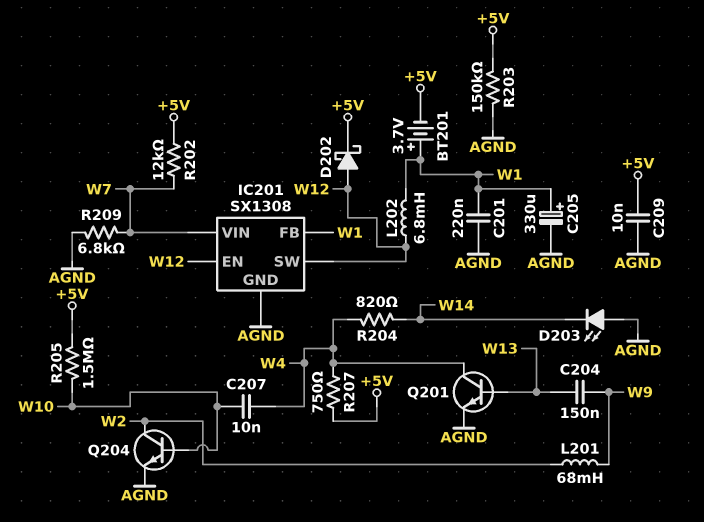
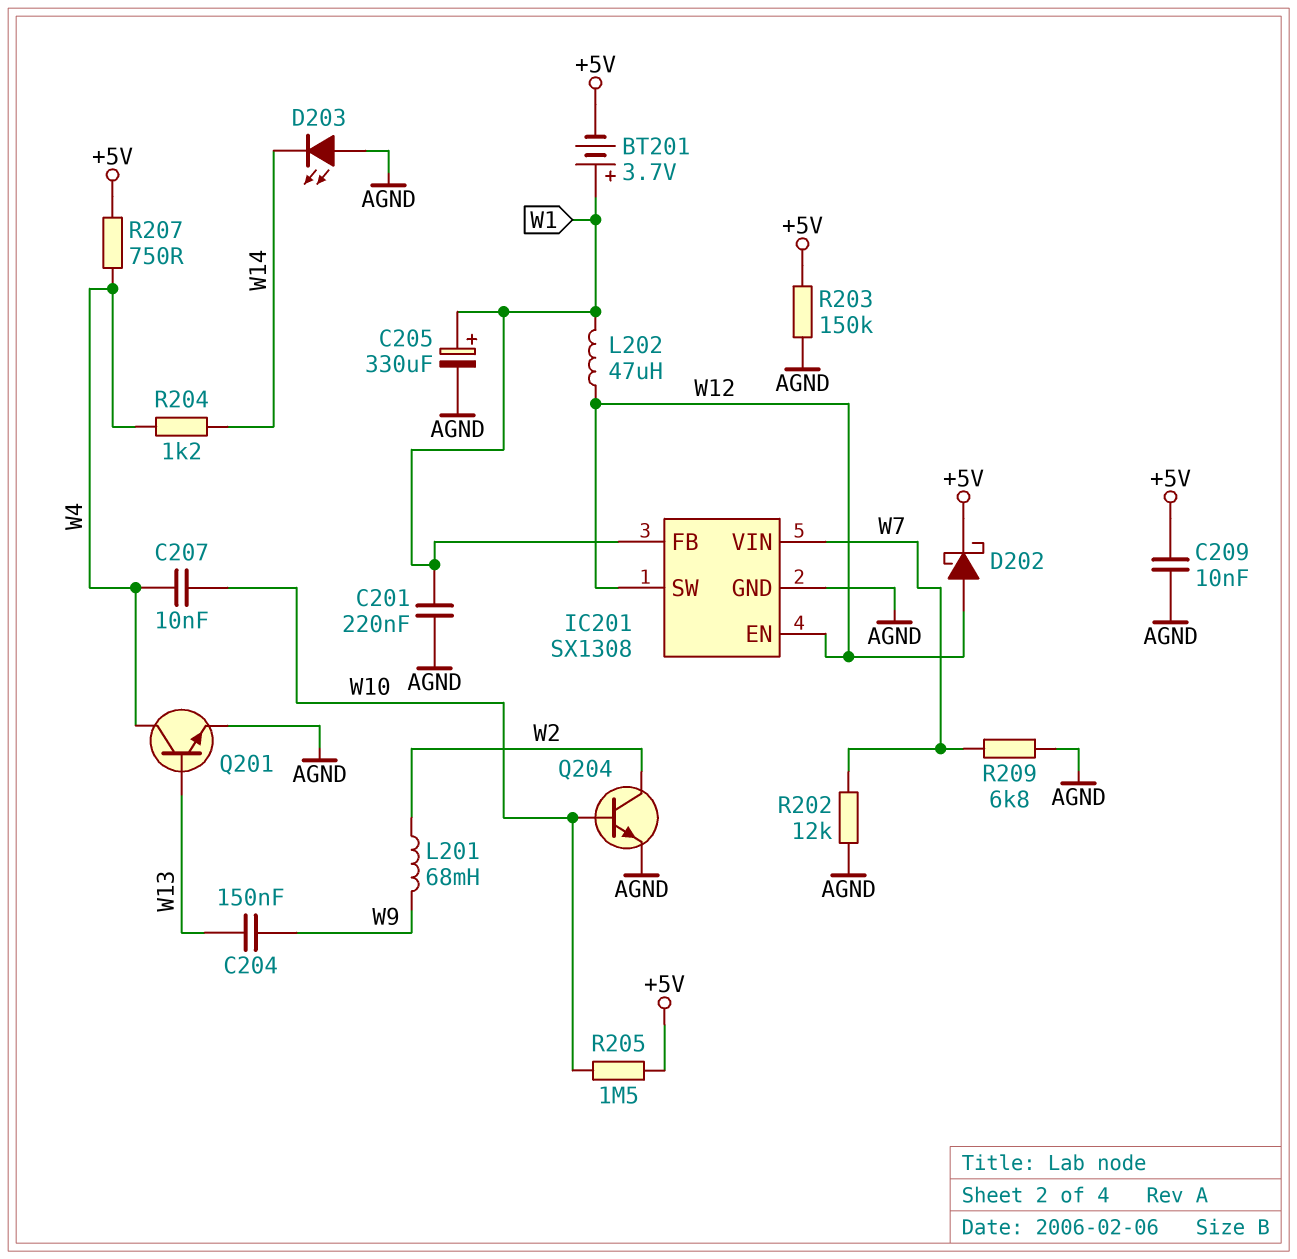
L202: 6.8mH (W1, W12) -> 47uH (W1, W12)
R202: 12k (+5V, W7) -> 12k (AGND, W7)
R204: 820 (W4, W14) -> 1.2k (W4, W14)

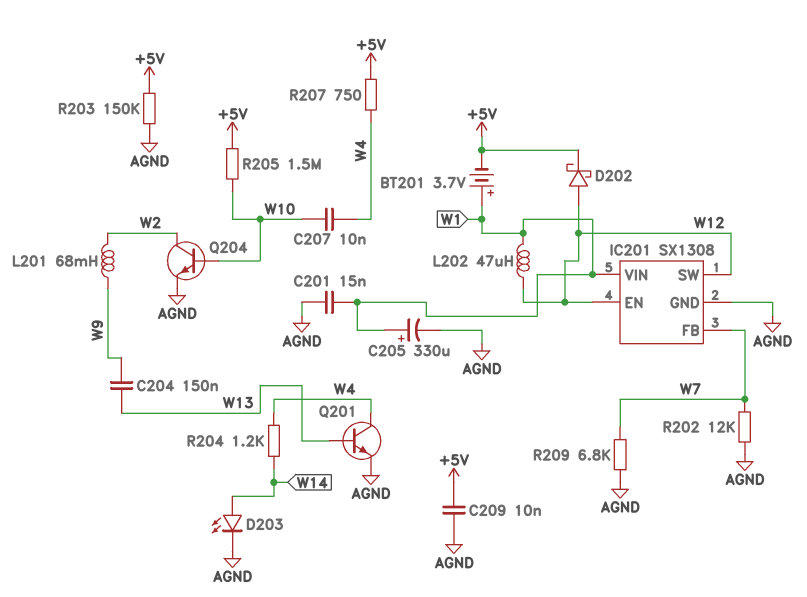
C201: 220nF (AGND, W1) -> 15nF (AGND, W1)
D203: LED (A AGND, K W14) -> LED (A W14, K AGND)
IC201 pin FB: W1 -> W7
IC201 pin VIN: W7 -> W1

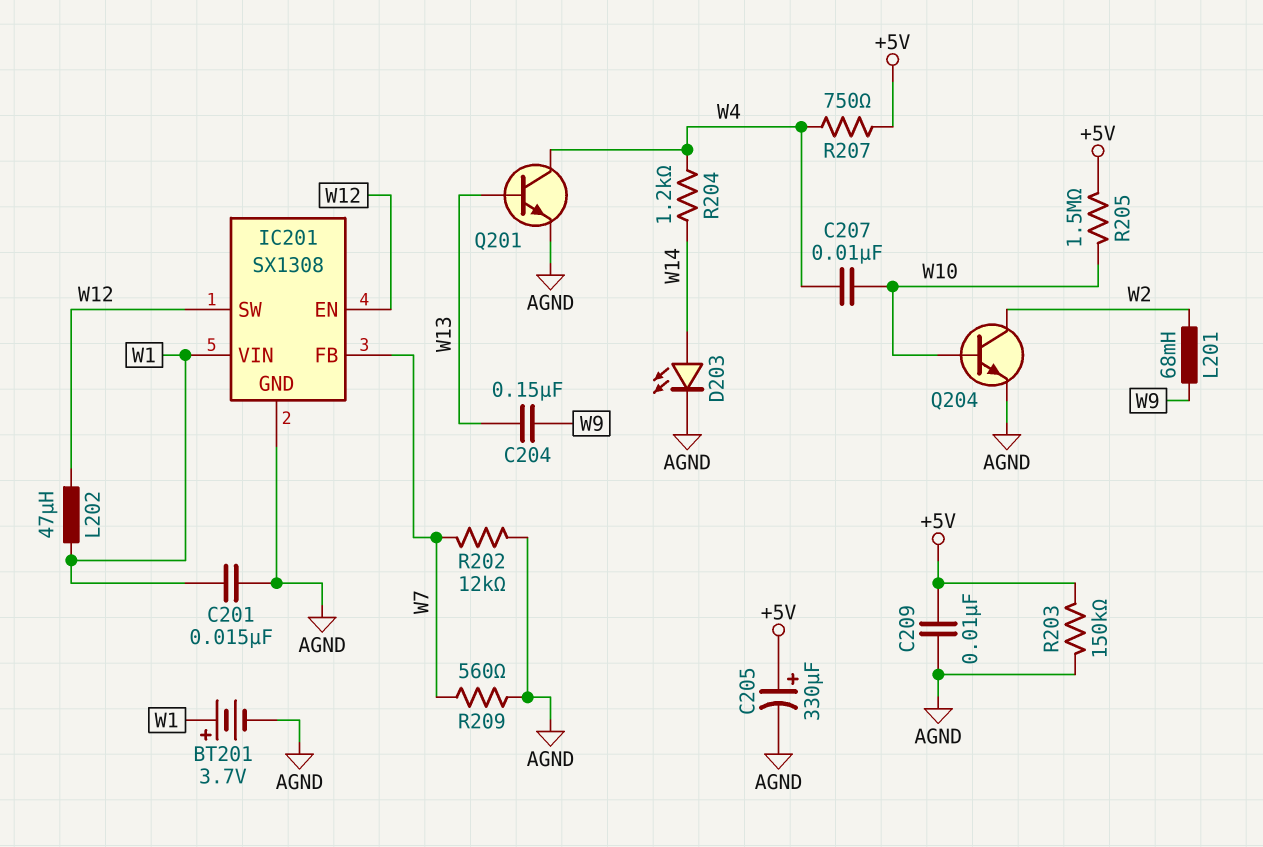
BT201: 3.7V (plus W1, minus +5V) -> 3.7V (plus W1, minus AGND)
C205: 330uF (plus W1, minus AGND) -> 330uF (plus +5V, minus AGND)
D202: schottky (A W12, K +5V) -> none
R209: 6.8k (AGND, W7) -> 560 (AGND, W7)

